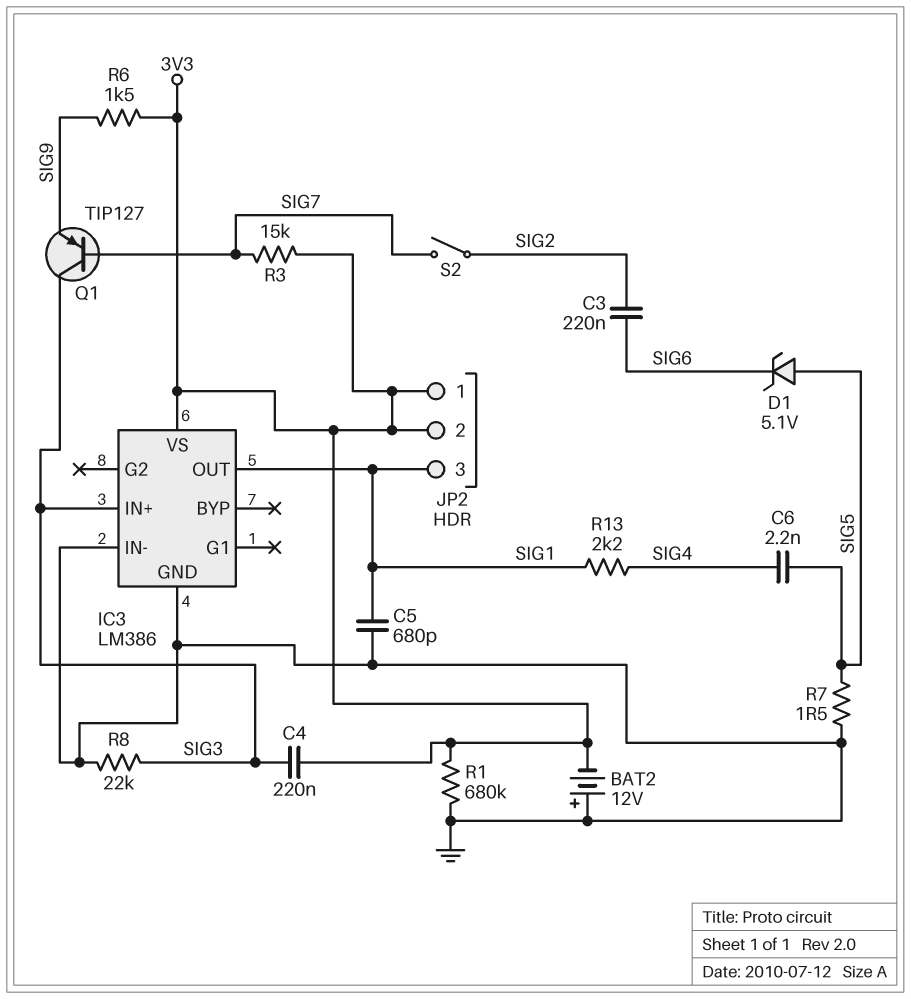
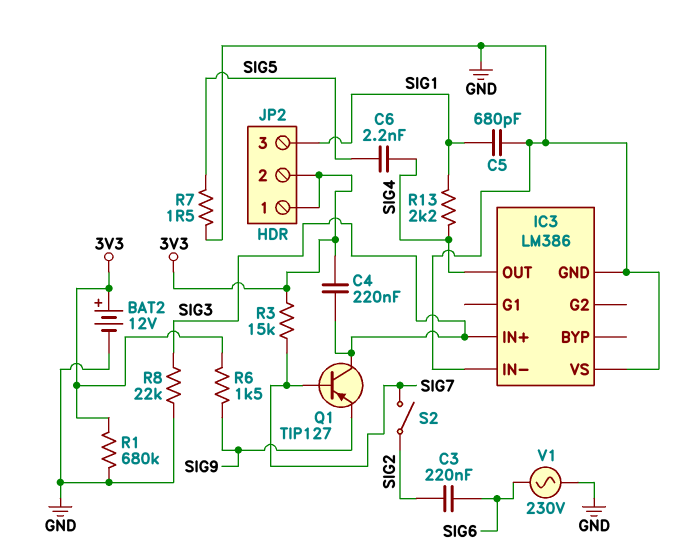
BAT2: 12V (plus GND, minus 3V3) -> 12V (plus 3V3, minus GND)
D1: zener 5.1V (A SIG5, K SIG6) -> none
IC3 pin OUT: SIG1 -> SIG4
IC3 pin VS: 3V3 -> GND
V1: none -> AC 230V (GND, SIG6)

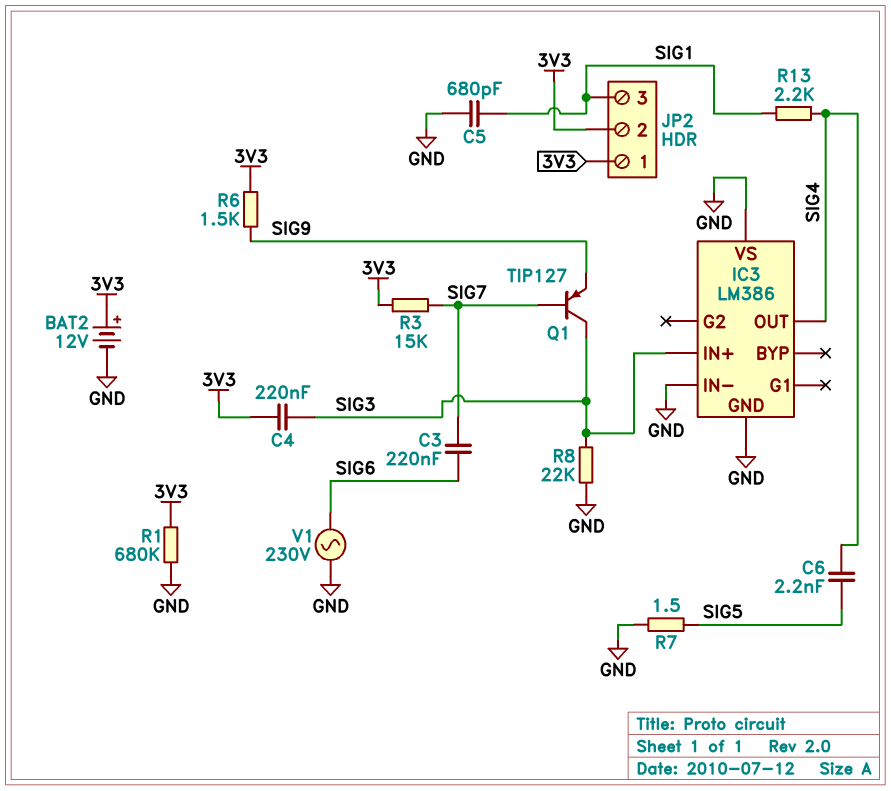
C3: 220nF (SIG2, SIG6) -> 220nF (SIG6, SIG7)
S2: switch (SIG2, SIG7) -> none

